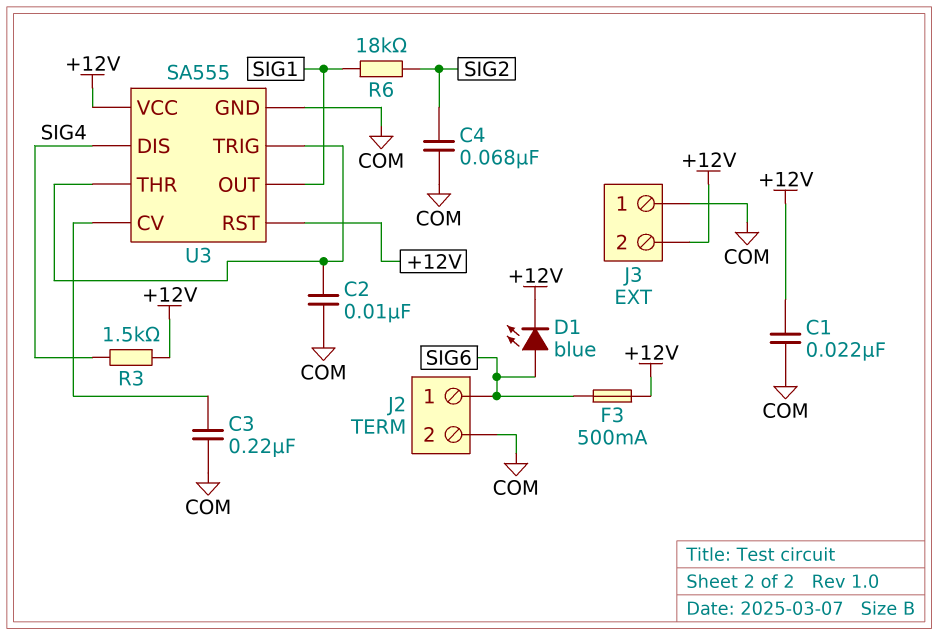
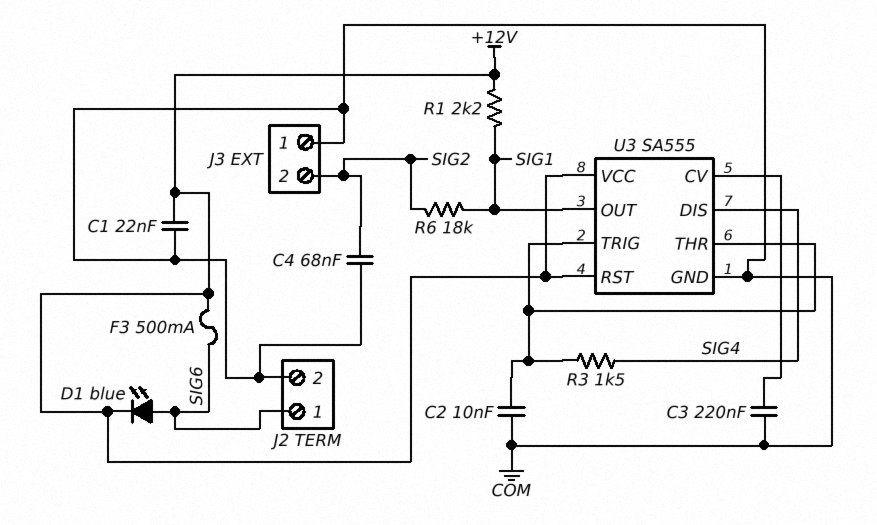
J3 pin 2: +12V -> SIG2
R1: none -> 2.2k (+12V, SIG1)
R3: 1.5k (+12V, SIG4) -> 1.5k (SIG4, U3/THR)

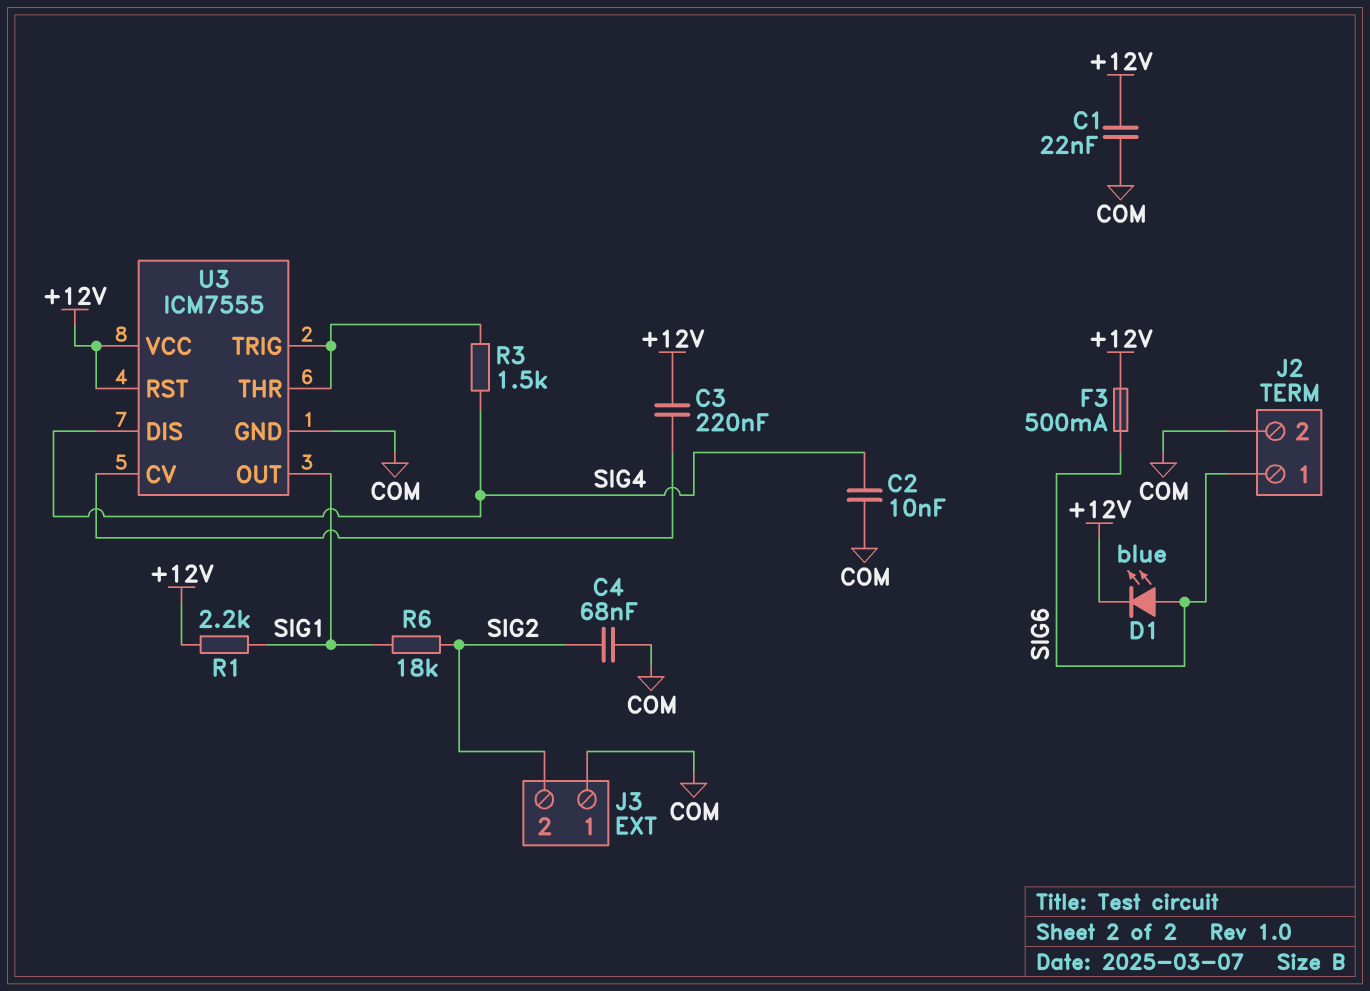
C2: 10nF (COM, U3/THR) -> 10nF (COM, SIG4)
C3: 220nF (COM, U3/CV) -> 220nF (+12V, U3/CV)
U3: SA555 -> ICM7555

